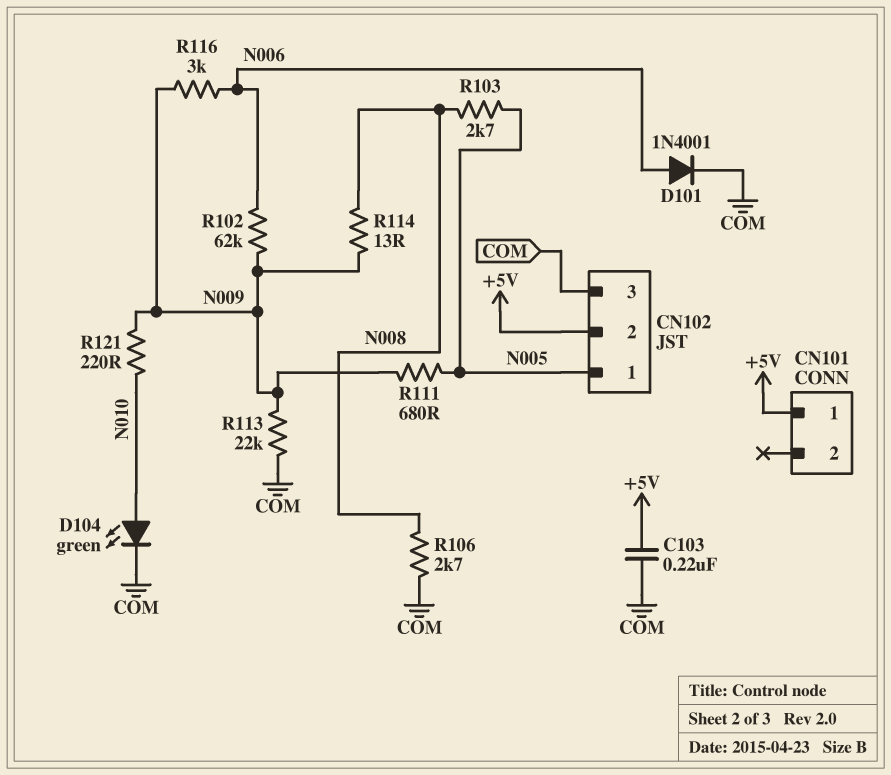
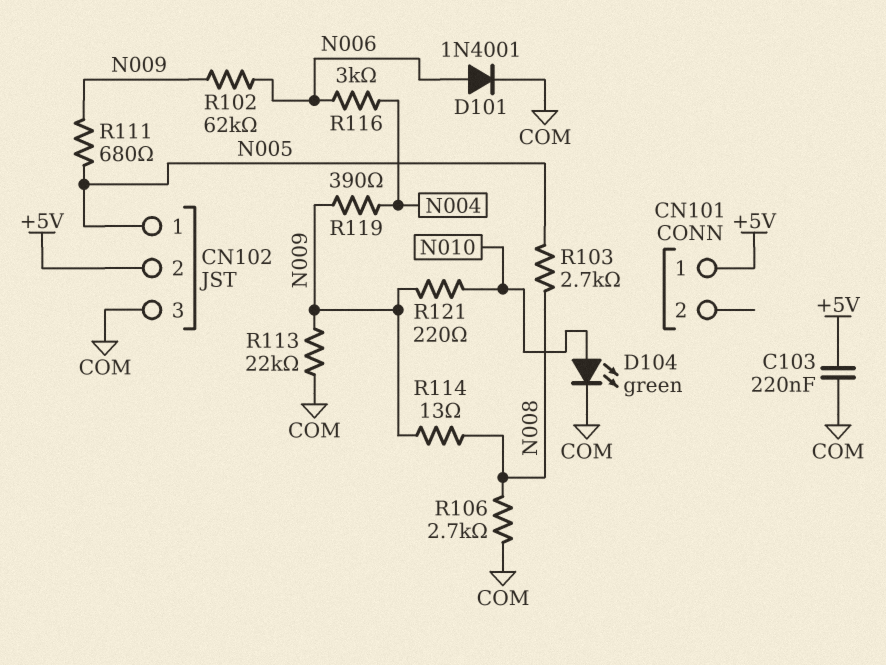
R116: 3k (N006, N009) -> 3k (N004, N006)
R119: none -> 390 (N004, N009)

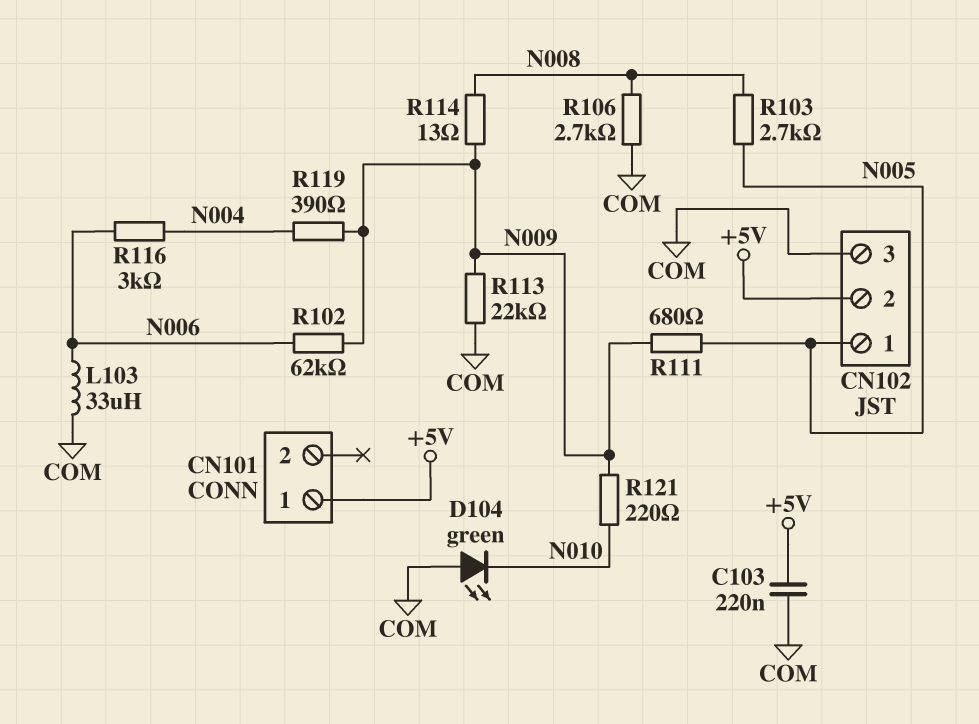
D101: diode 1N4001 (A N006, K COM) -> none
D104: LED green (A N010, K COM) -> LED green (A COM, K N010)
L103: none -> 33uH (COM, N006)

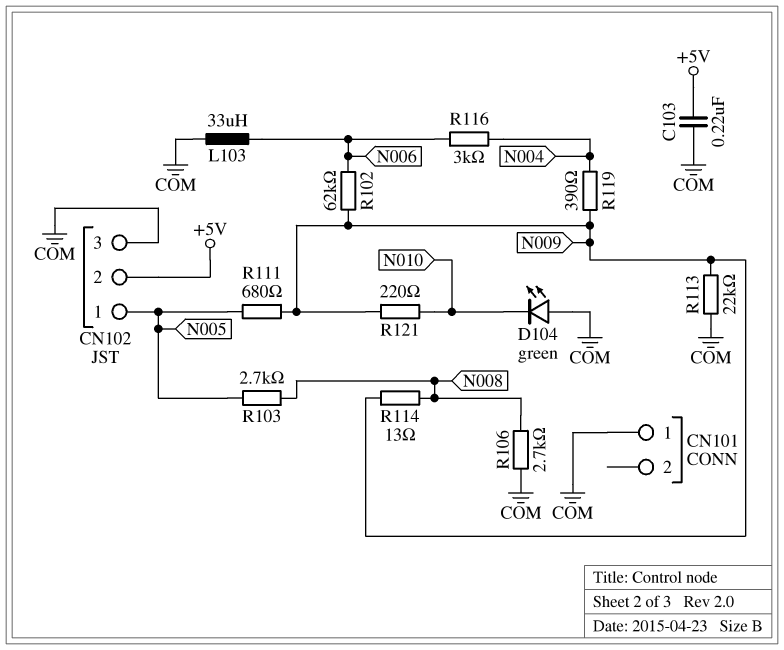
CN101 pin 1: +5V -> COM

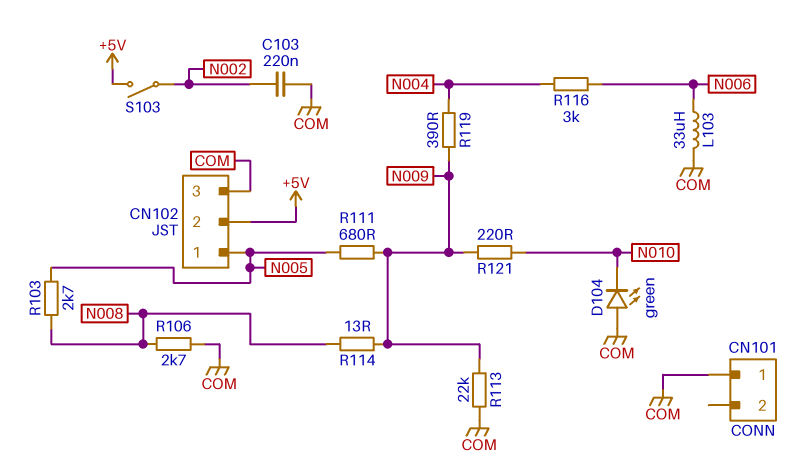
C103: 220nF (+5V, COM) -> 220nF (COM, N002)
R102: 62k (N006, N009) -> none
S103: none -> switch (+5V, N002)

